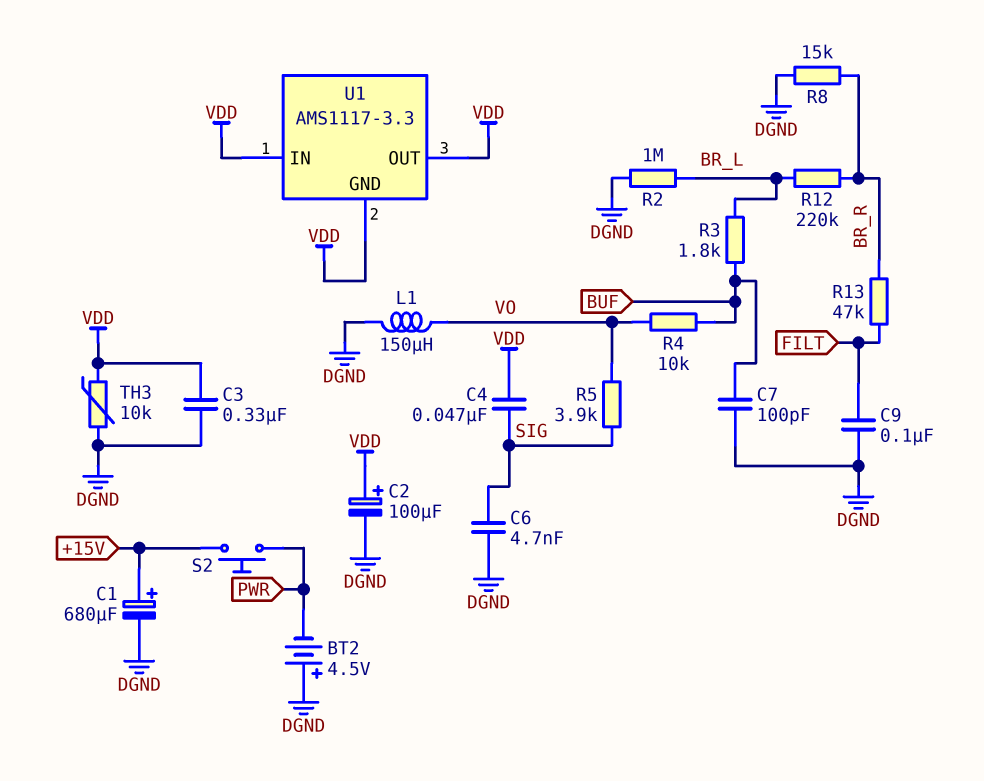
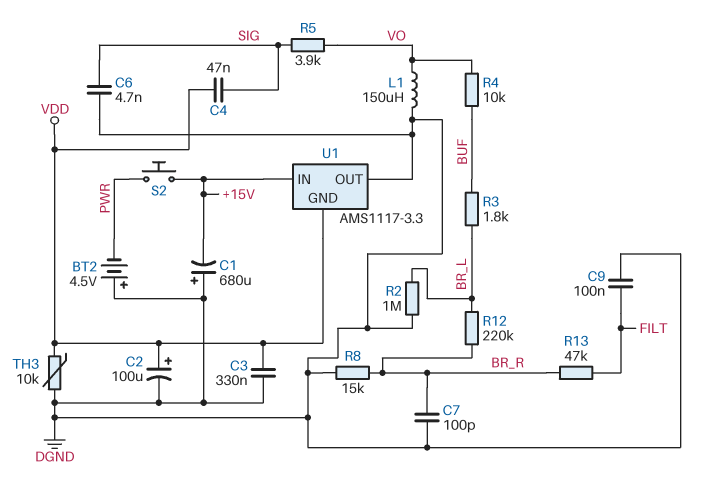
C1: 680uF (plus +15V, minus DGND) -> 680uF (plus DGND, minus +15V)
C7: 100pF (BUF, DGND) -> 100pF (BR_R, DGND)
U1 pin IN: VDD -> +15V
U1 pin OUT: VDD -> DGND

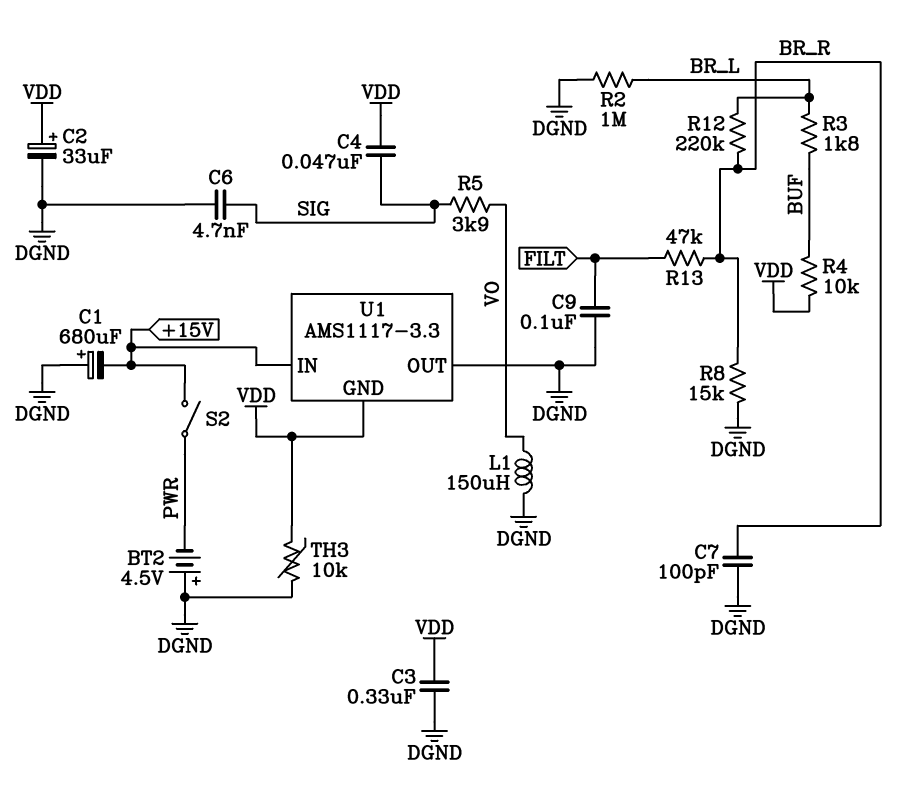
C2: 100uF (plus VDD, minus DGND) -> 33uF (plus VDD, minus DGND)
R4: 10k (BUF, VO) -> 10k (BUF, VDD)
S2: button (+15V, PWR) -> switch (+15V, PWR)

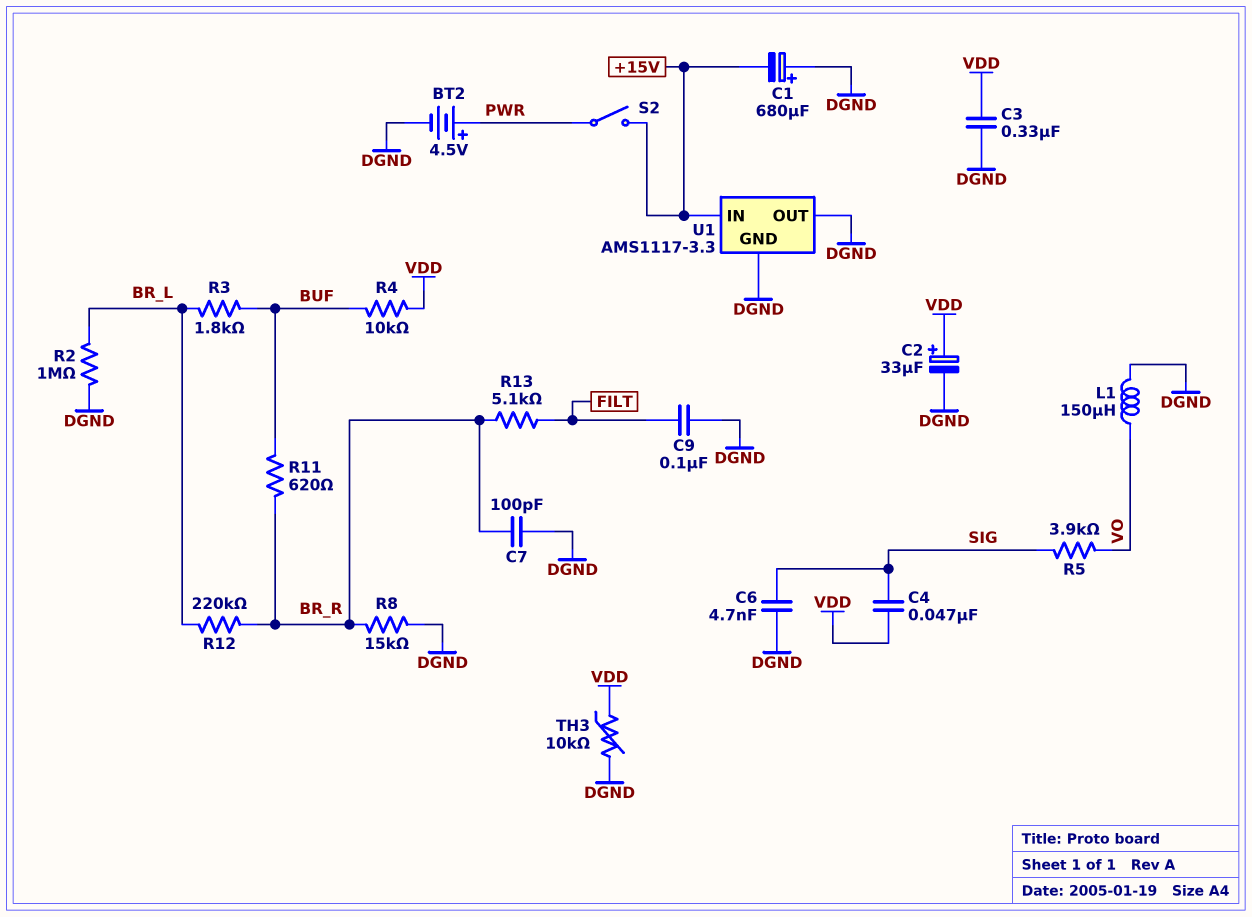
BT2: 4.5V (plus DGND, minus PWR) -> 4.5V (plus PWR, minus DGND)
R11: none -> 620 (BR_R, BUF)
R13: 47k (BR_R, FILT) -> 5.1k (BR_R, FILT)
U1 pin GND: VDD -> DGND

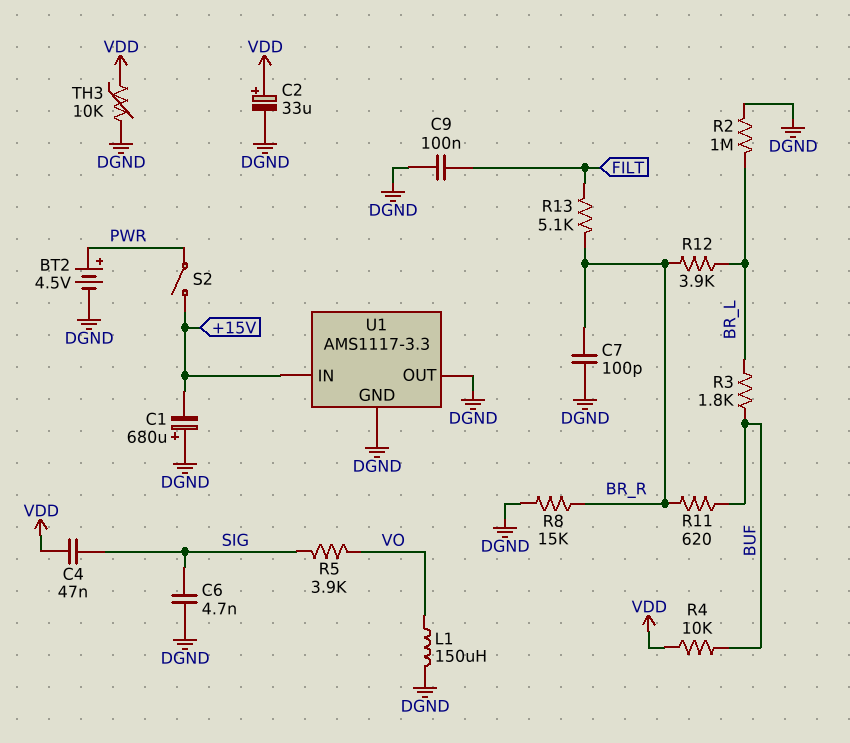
C3: 330nF (DGND, VDD) -> none
R12: 220k (BR_L, BR_R) -> 3.9k (BR_L, BR_R)

